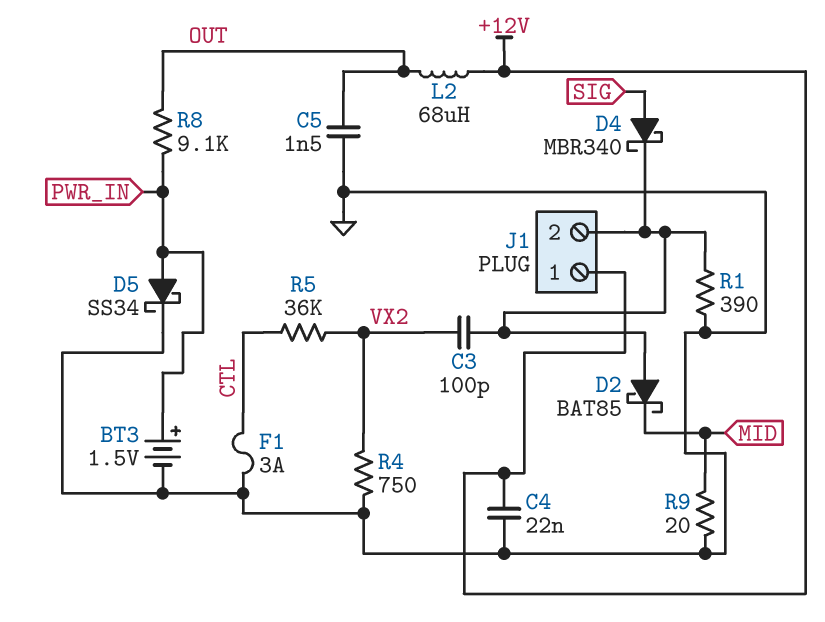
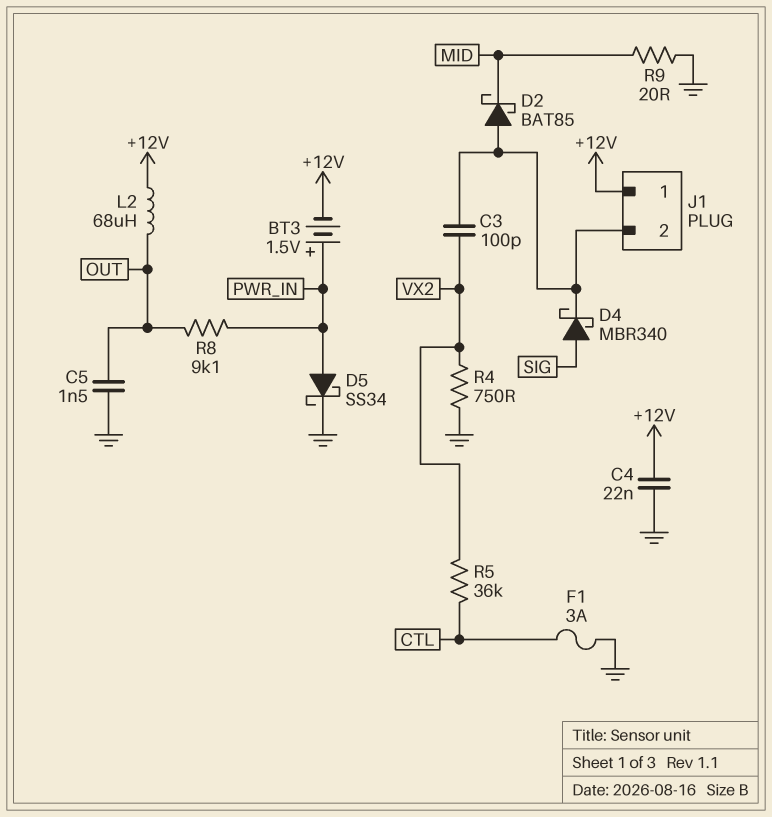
BT3: 1.5V (plus PWR_IN, minus GND) -> 1.5V (plus PWR_IN, minus +12V)
R1: 390 (GND, J1/2) -> none

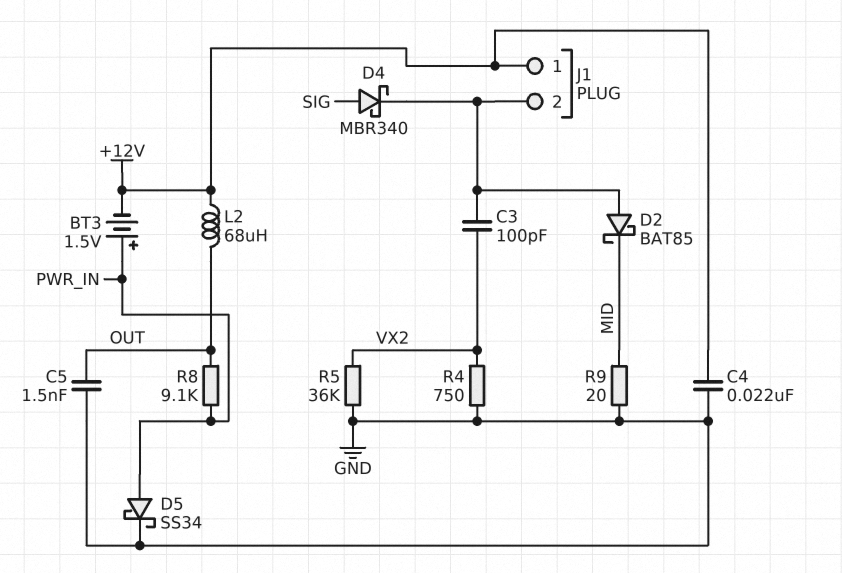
F1: 3A (CTL, GND) -> none
R5: 36k (CTL, VX2) -> 36k (GND, VX2)

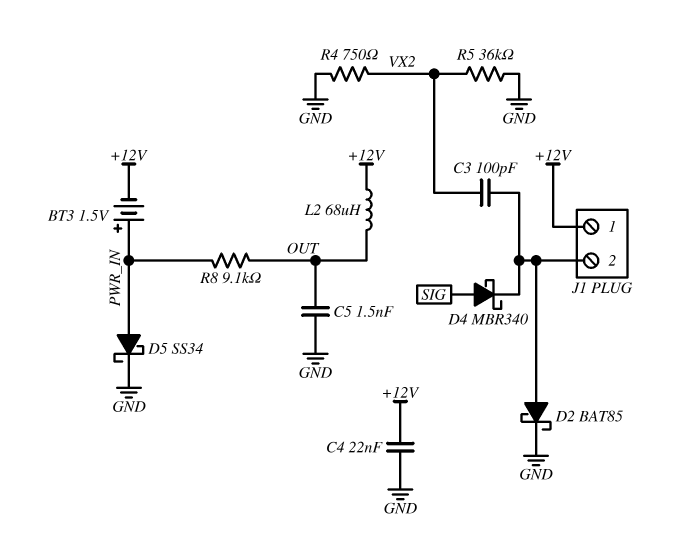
D2: schottky BAT85 (A J1/2, K MID) -> schottky BAT85 (A J1/2, K GND)
R9: 20 (GND, MID) -> none

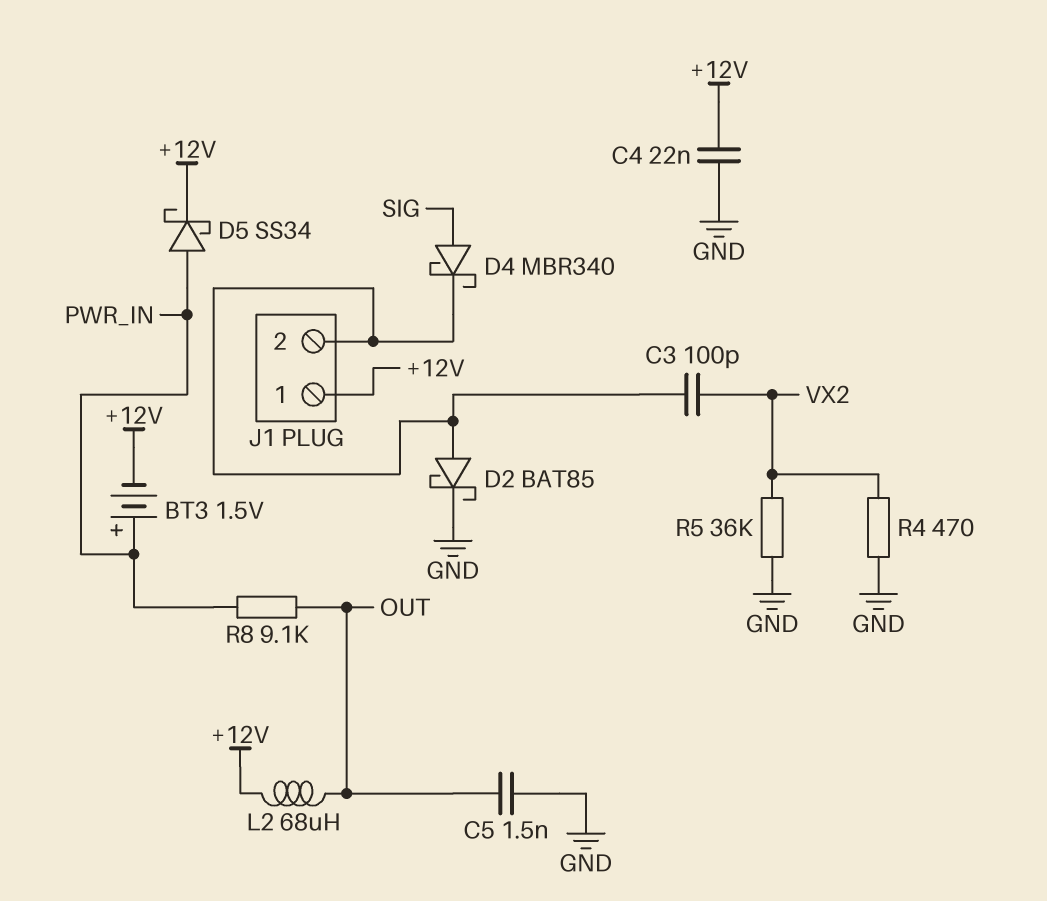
D5: schottky SS34 (A PWR_IN, K GND) -> schottky SS34 (A PWR_IN, K +12V)
R4: 750 (GND, VX2) -> 470 (GND, VX2)

